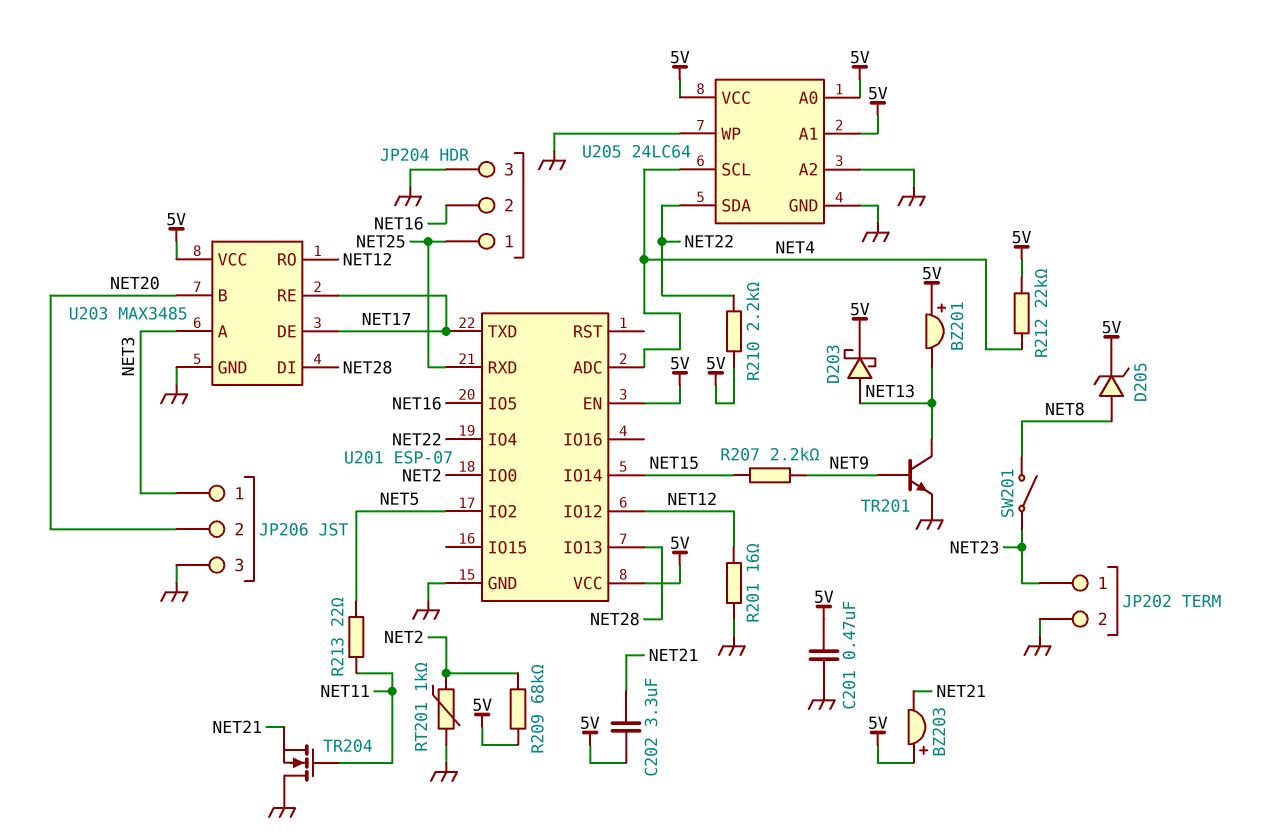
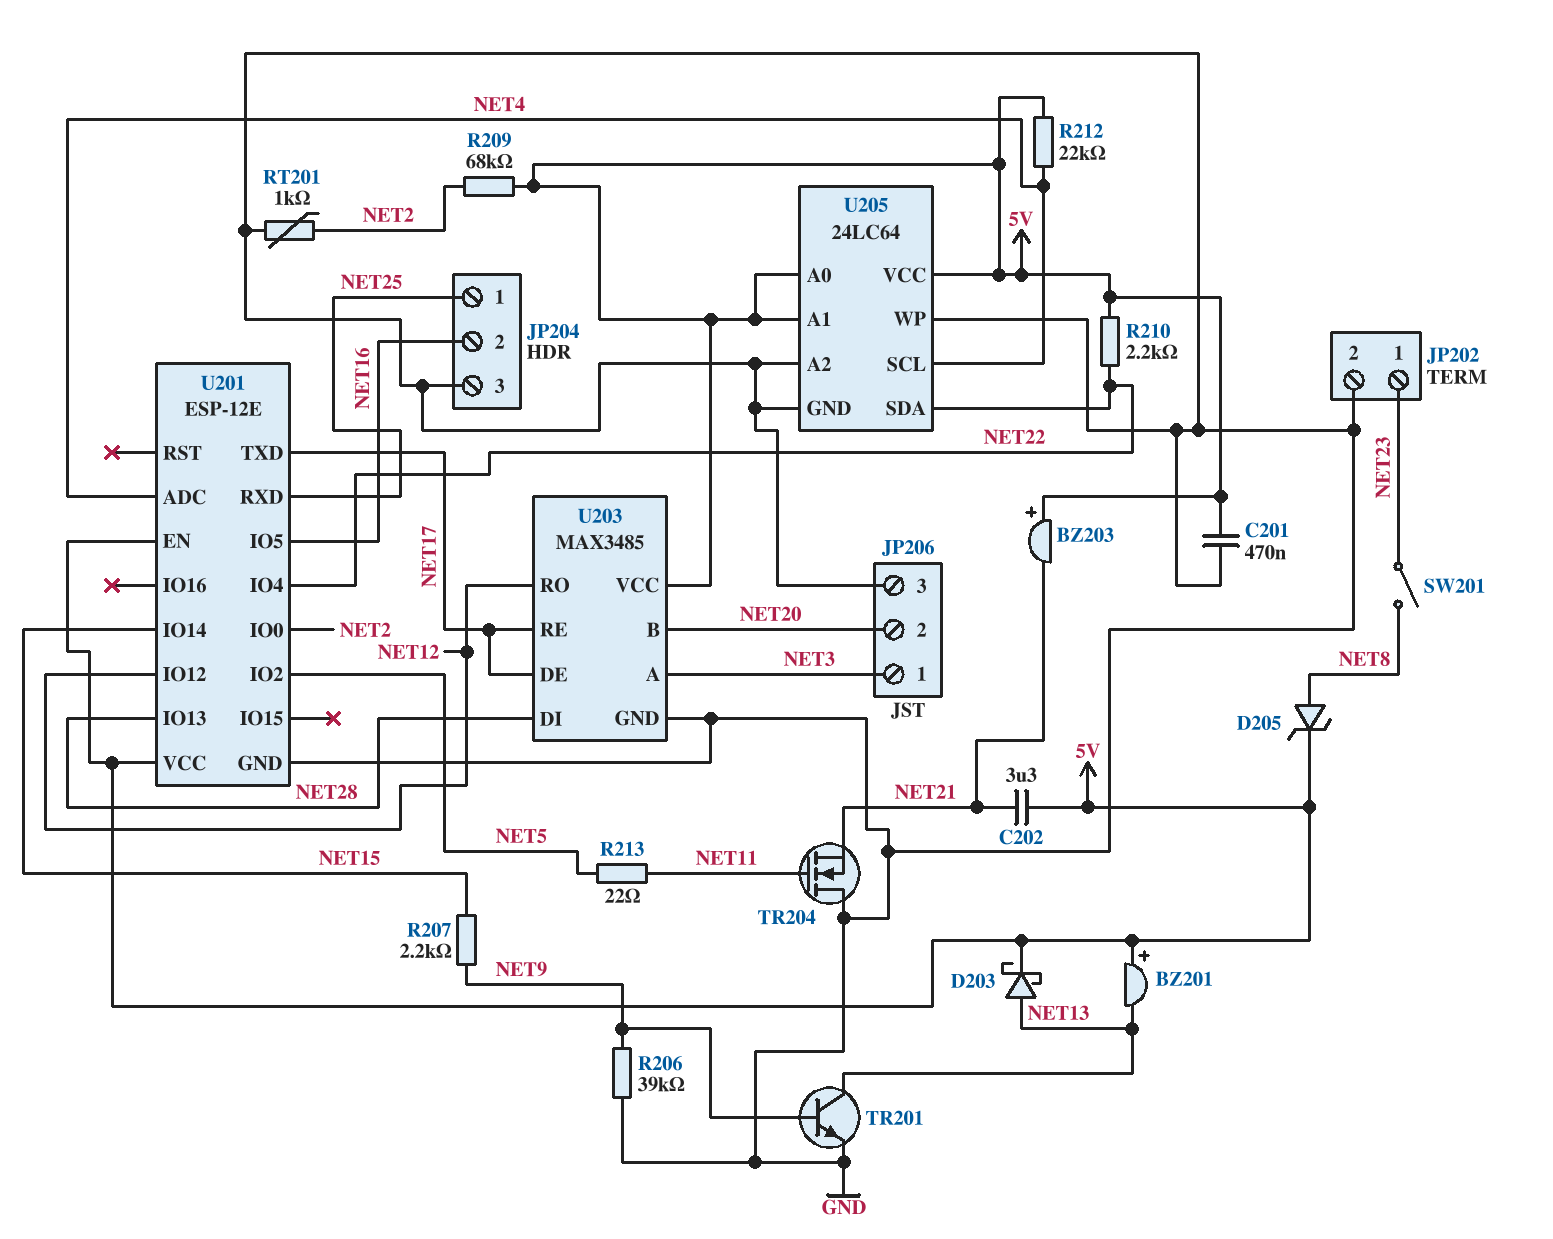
R201: 16 (GND, NET12) -> none
R206: none -> 39k (GND, NET9)
U201: ESP-07 -> ESP-12E

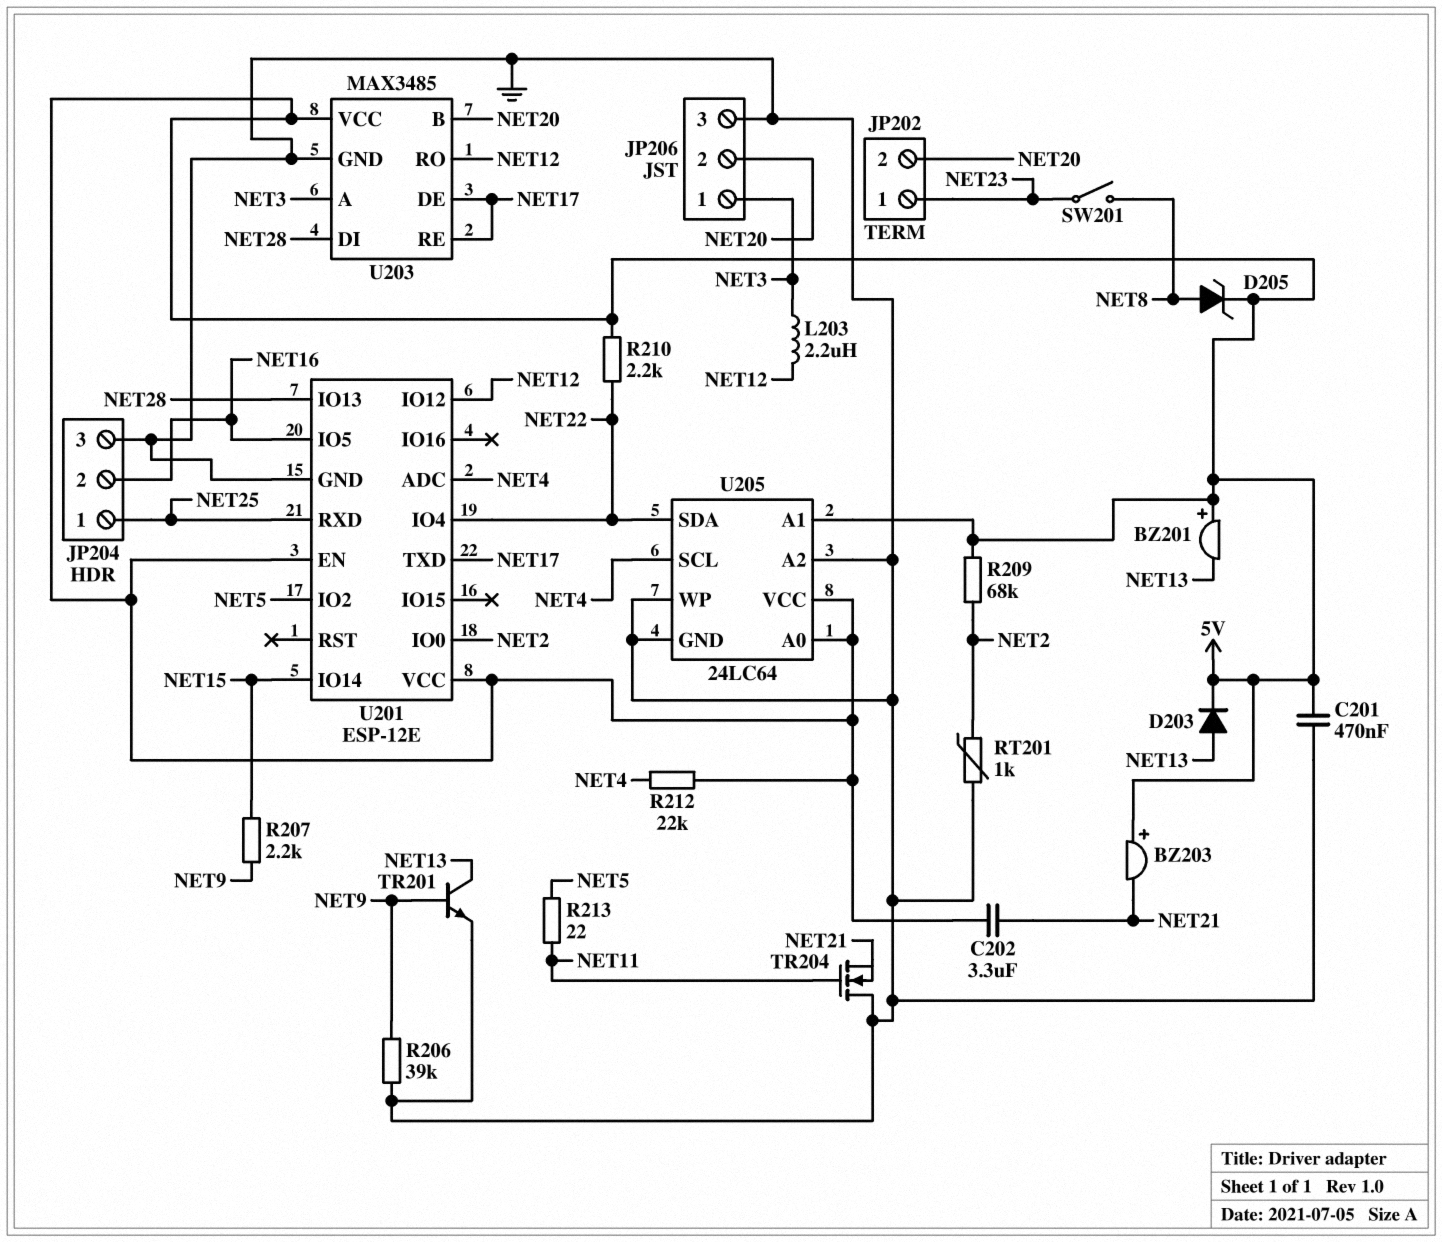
D203: schottky (A NET13, K 5V) -> diode (A NET13, K 5V)
JP202 pin 2: GND -> NET20
L203: none -> 2.2uH (NET3, NET12)

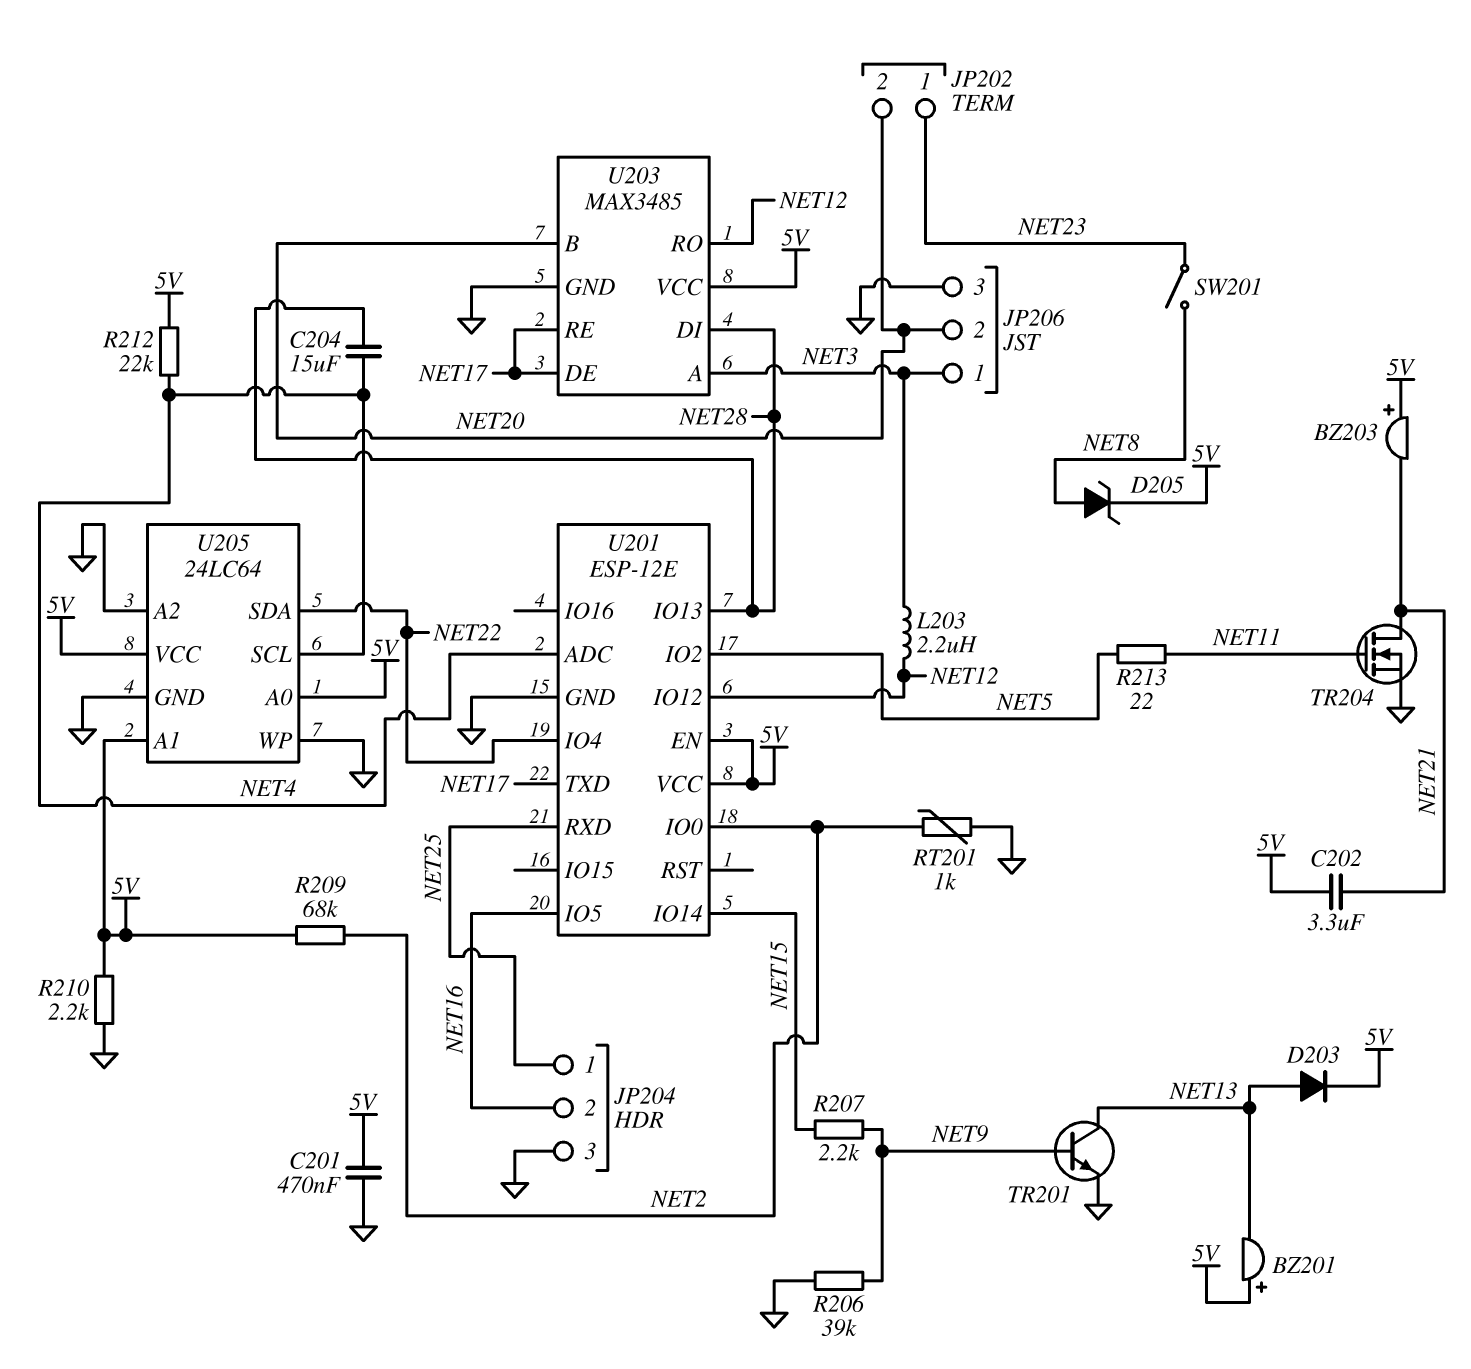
C204: none -> 15uF (NET4, NET28)
R210: 2.2k (5V, NET22) -> 2.2k (5V, GND)
TR204: NMOS (G NET11, D GND, S NET21) -> NMOS (G NET11, D NET21, S GND)

